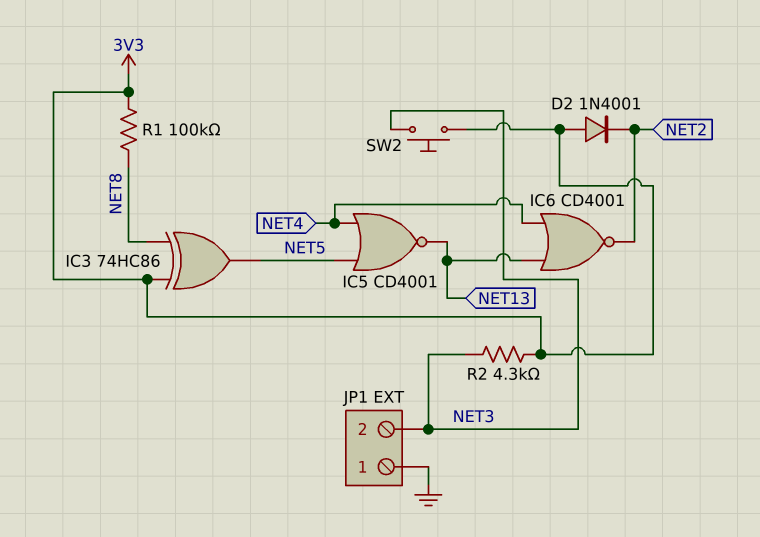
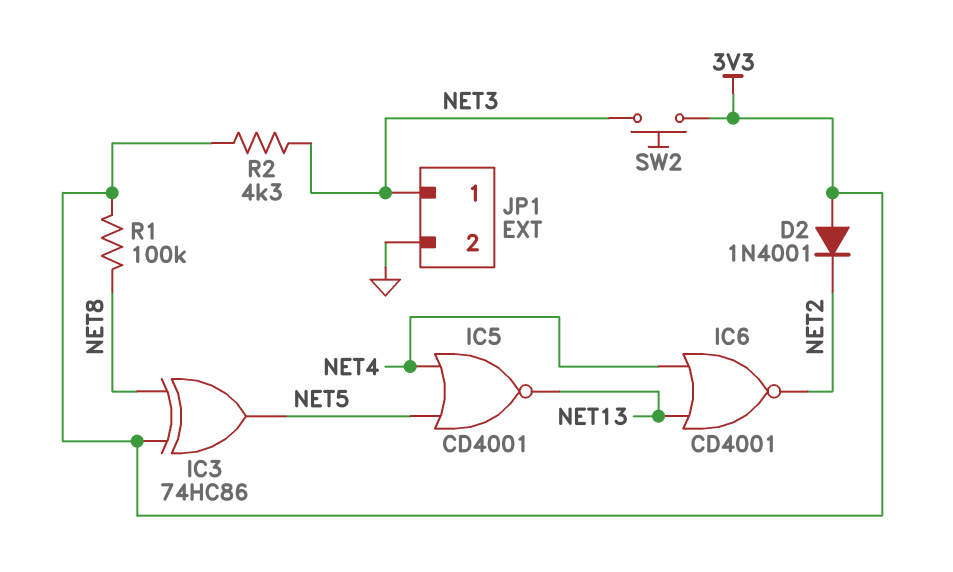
JP1 pin 1: GND -> NET3
JP1 pin 2: NET3 -> GND

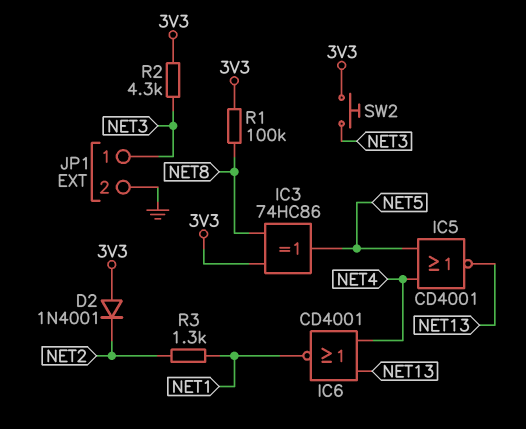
IC6: NOR CD4001 (in NET4, in NET13, out NET2) -> NOR CD4001 (in NET4, in NET13, out NET1)
R3: none -> 1.3k (NET1, NET2)

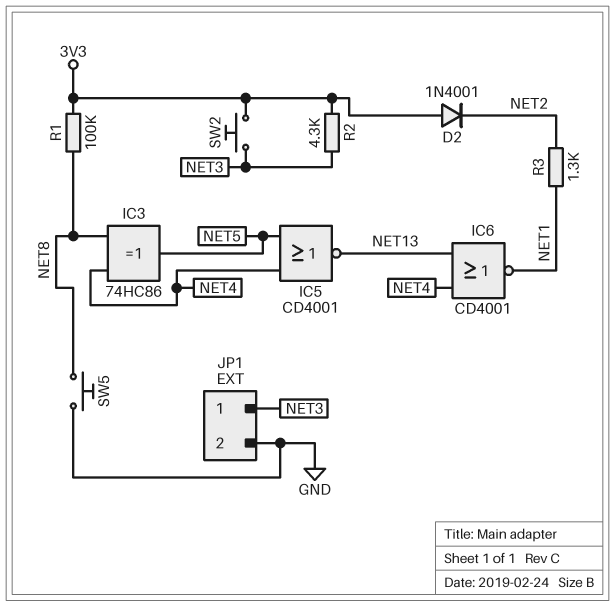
IC3: XOR 74HC86 (in 3V3, in NET8, out NET5) -> XOR 74HC86 (in NET4, in NET8, out NET5)
SW5: none -> button (GND, NET8)

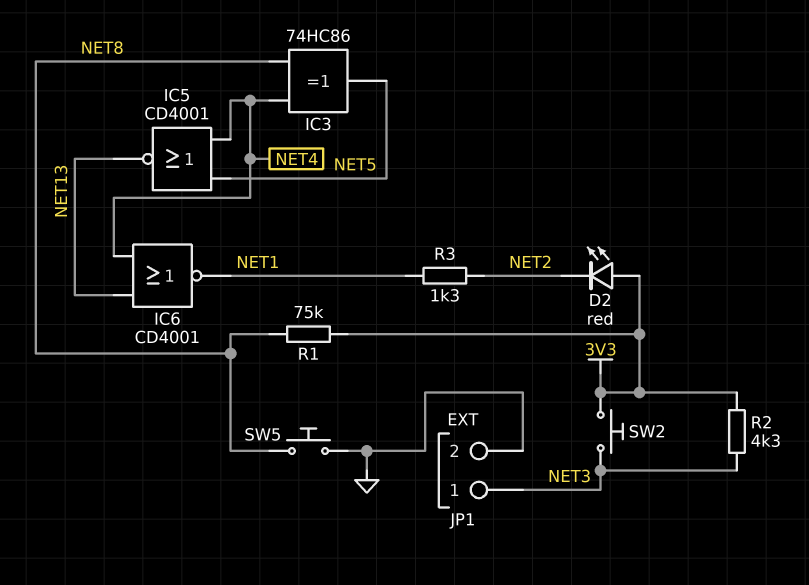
D2: diode 1N4001 (A 3V3, K NET2) -> LED red (A 3V3, K NET2)
R1: 100k (3V3, NET8) -> 75k (3V3, NET8)

